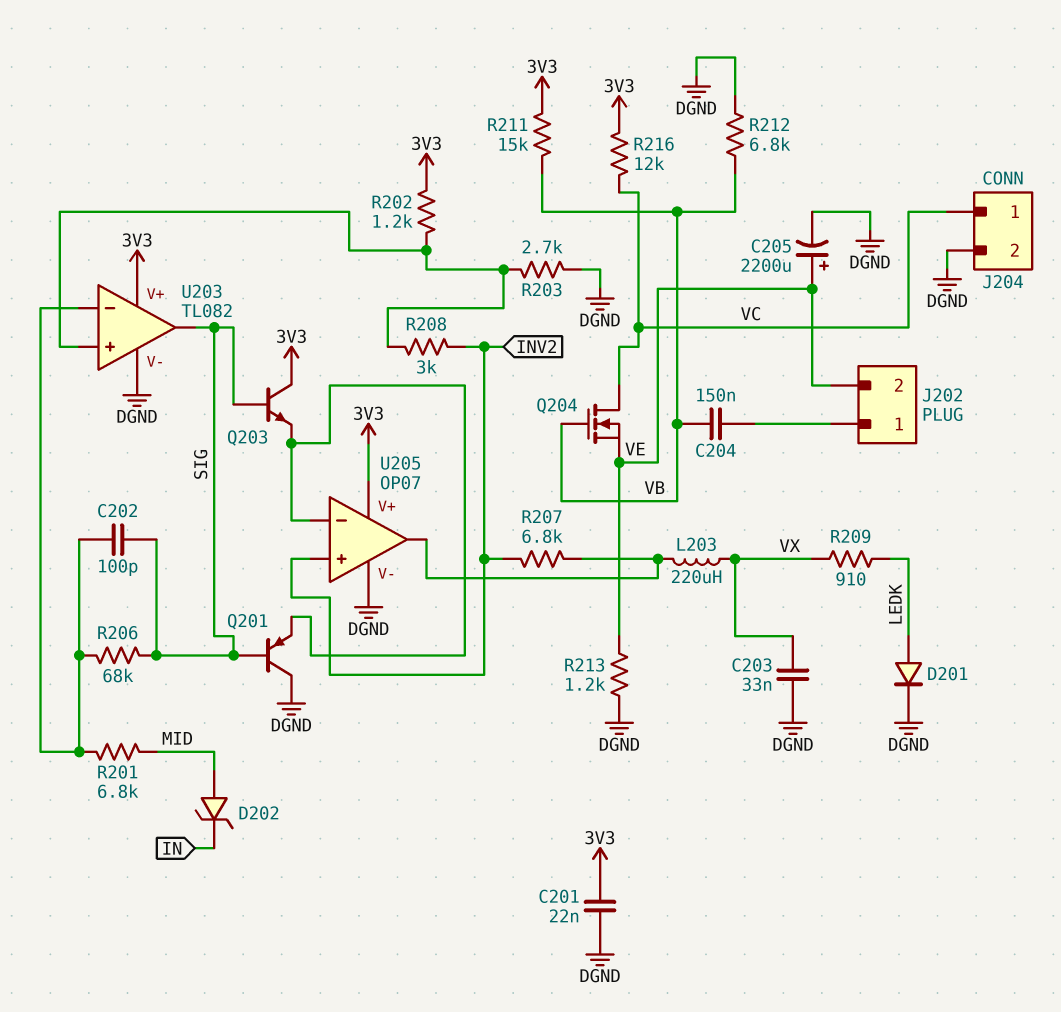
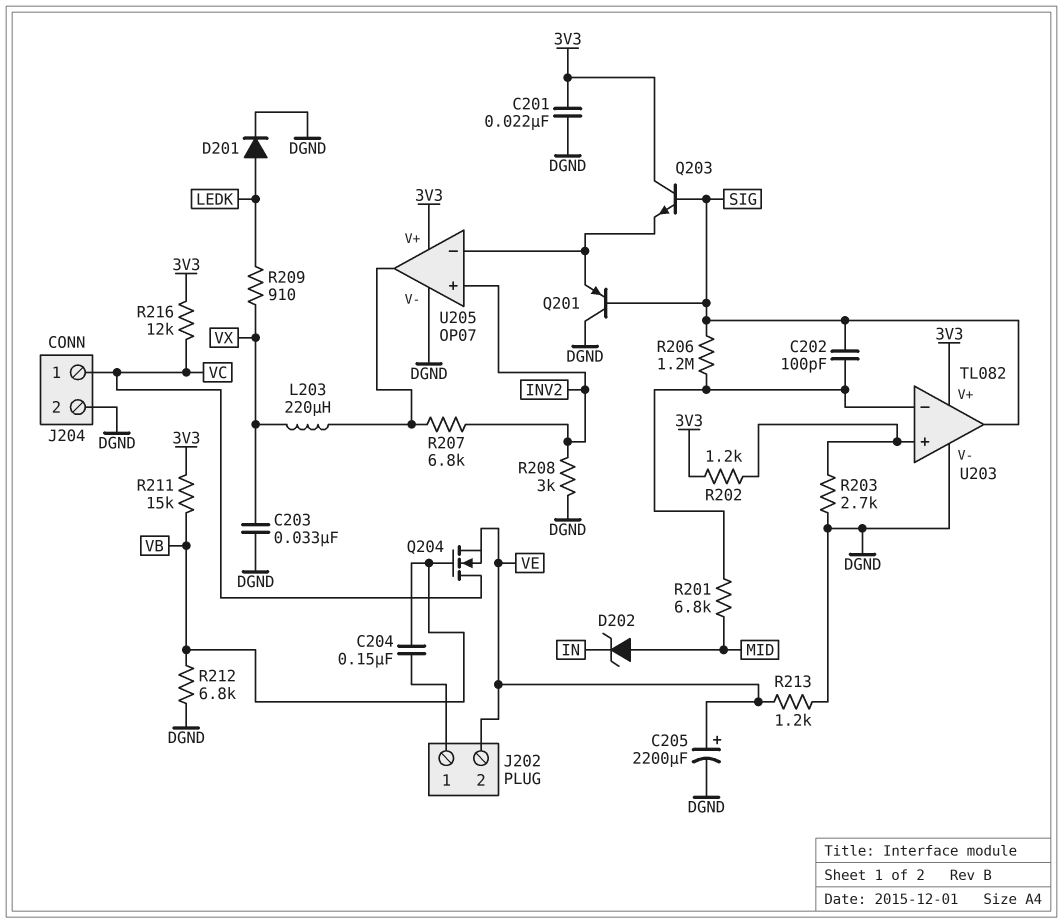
R206: 68k (SIG, U203/in-) -> 1.2M (SIG, U203/in-)
R208: 3k (INV2, U203/in+) -> 3k (DGND, INV2)

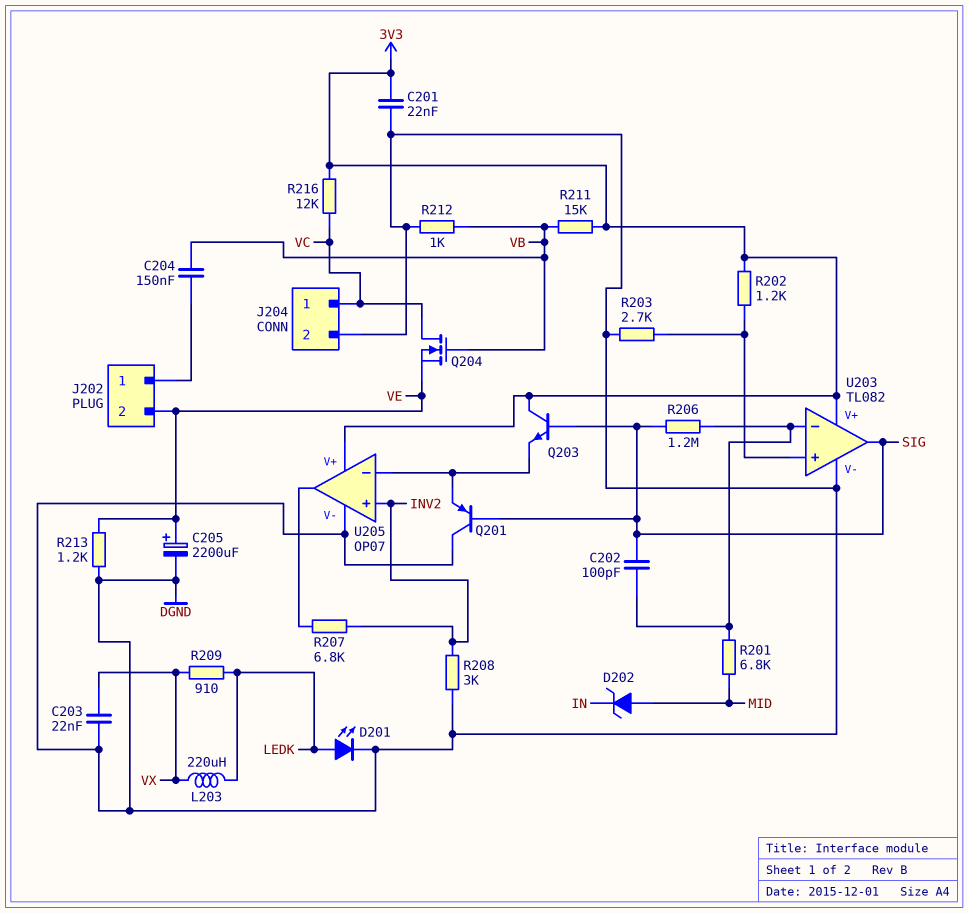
C203: 33nF (DGND, VX) -> 22nF (DGND, VX)
D201: diode (A LEDK, K DGND) -> LED (A LEDK, K DGND)
L203: 220uH (U205/out, VX) -> 220uH (LEDK, VX)
R212: 6.8k (DGND, VB) -> 1k (DGND, VB)

